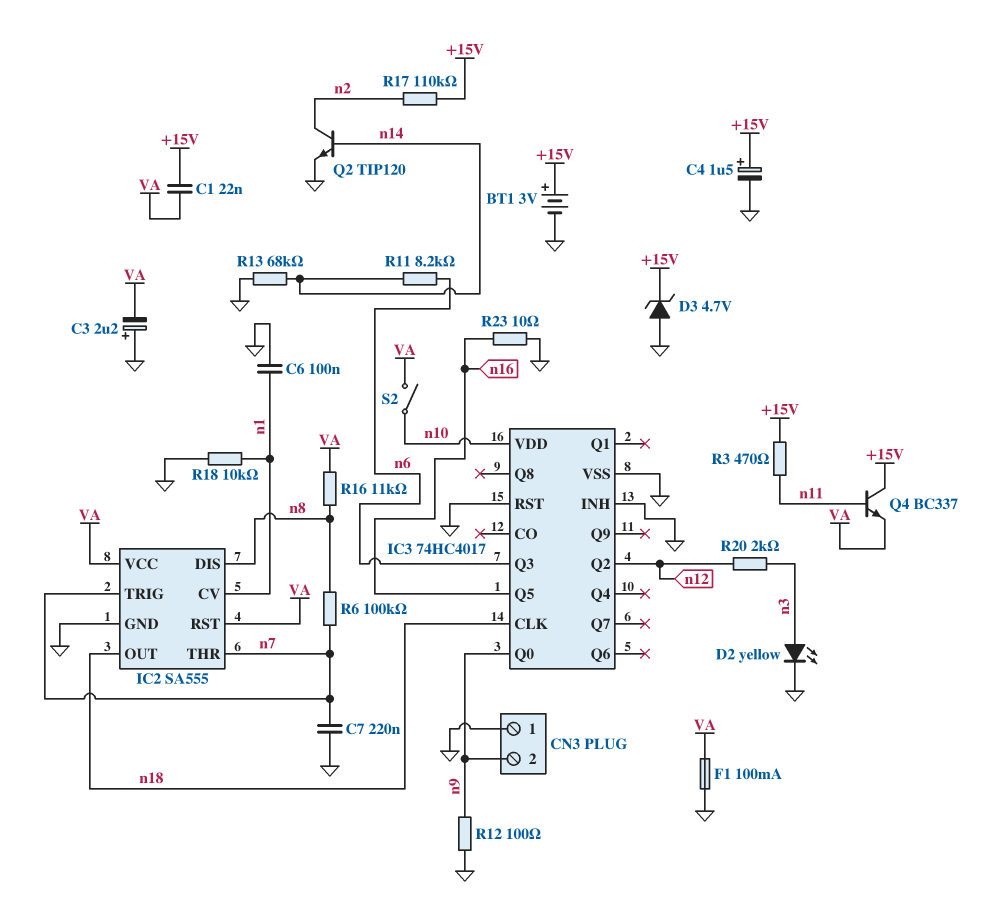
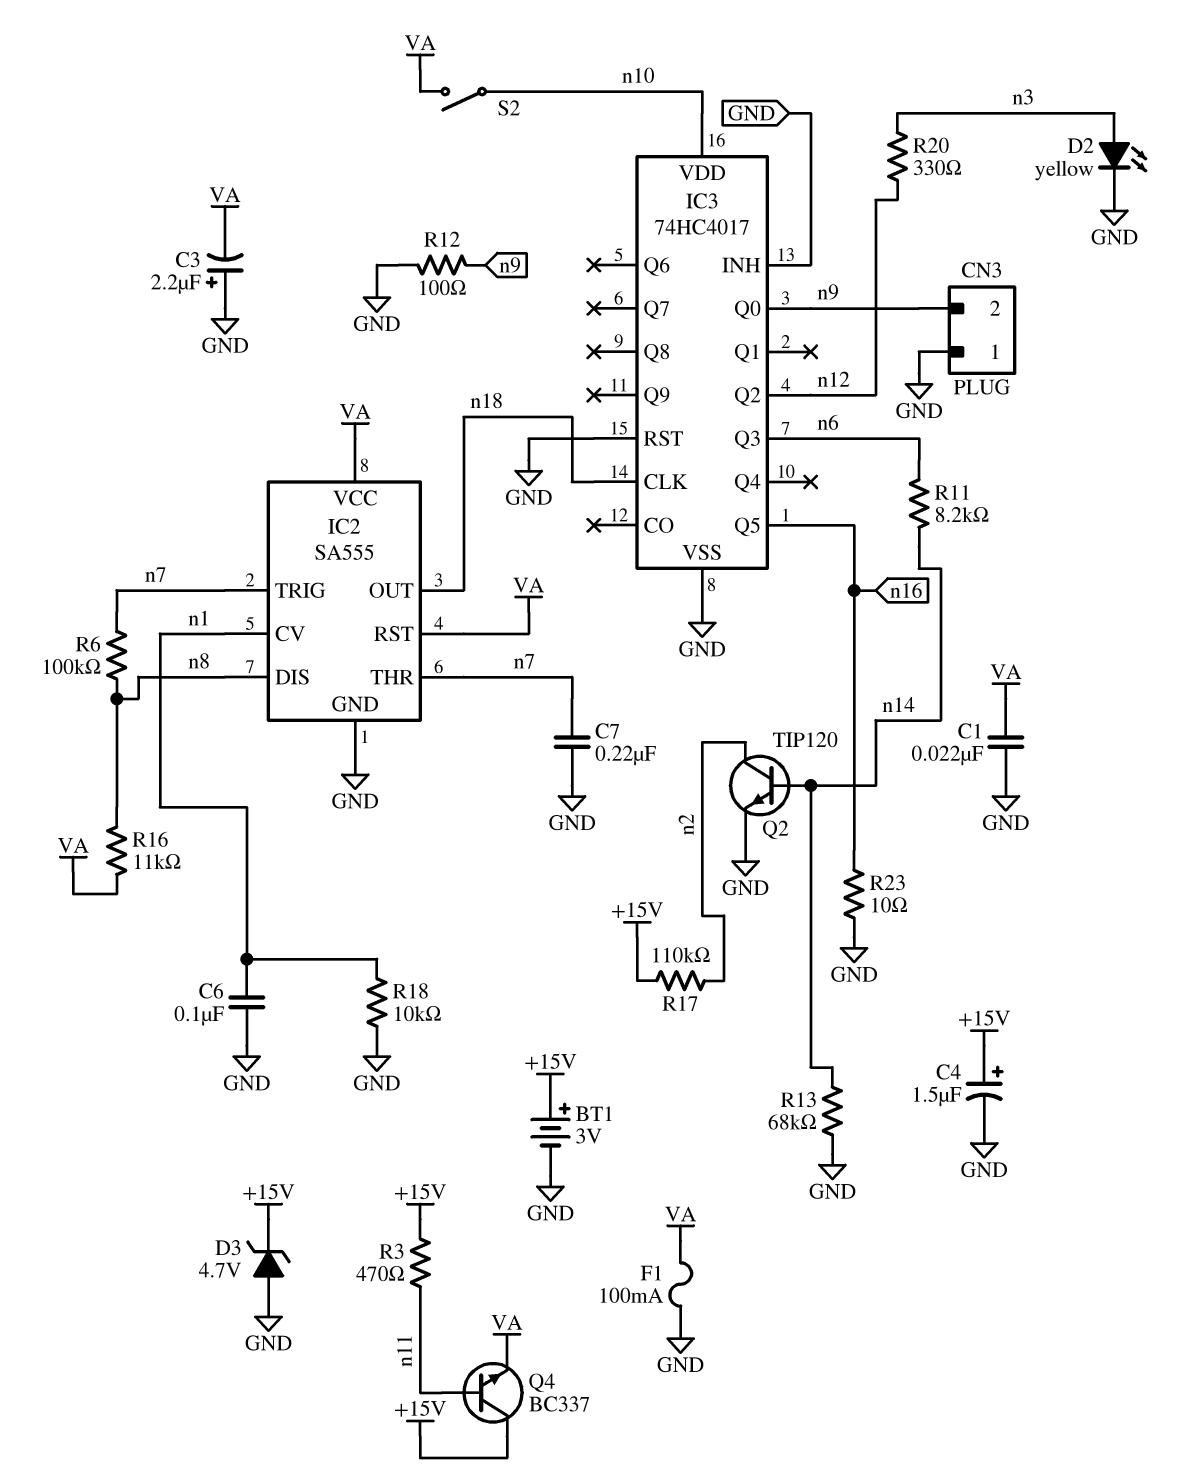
C1: 22nF (+15V, VA) -> 22nF (GND, VA)
R20: 2k (n3, n12) -> 330 (n3, n12)

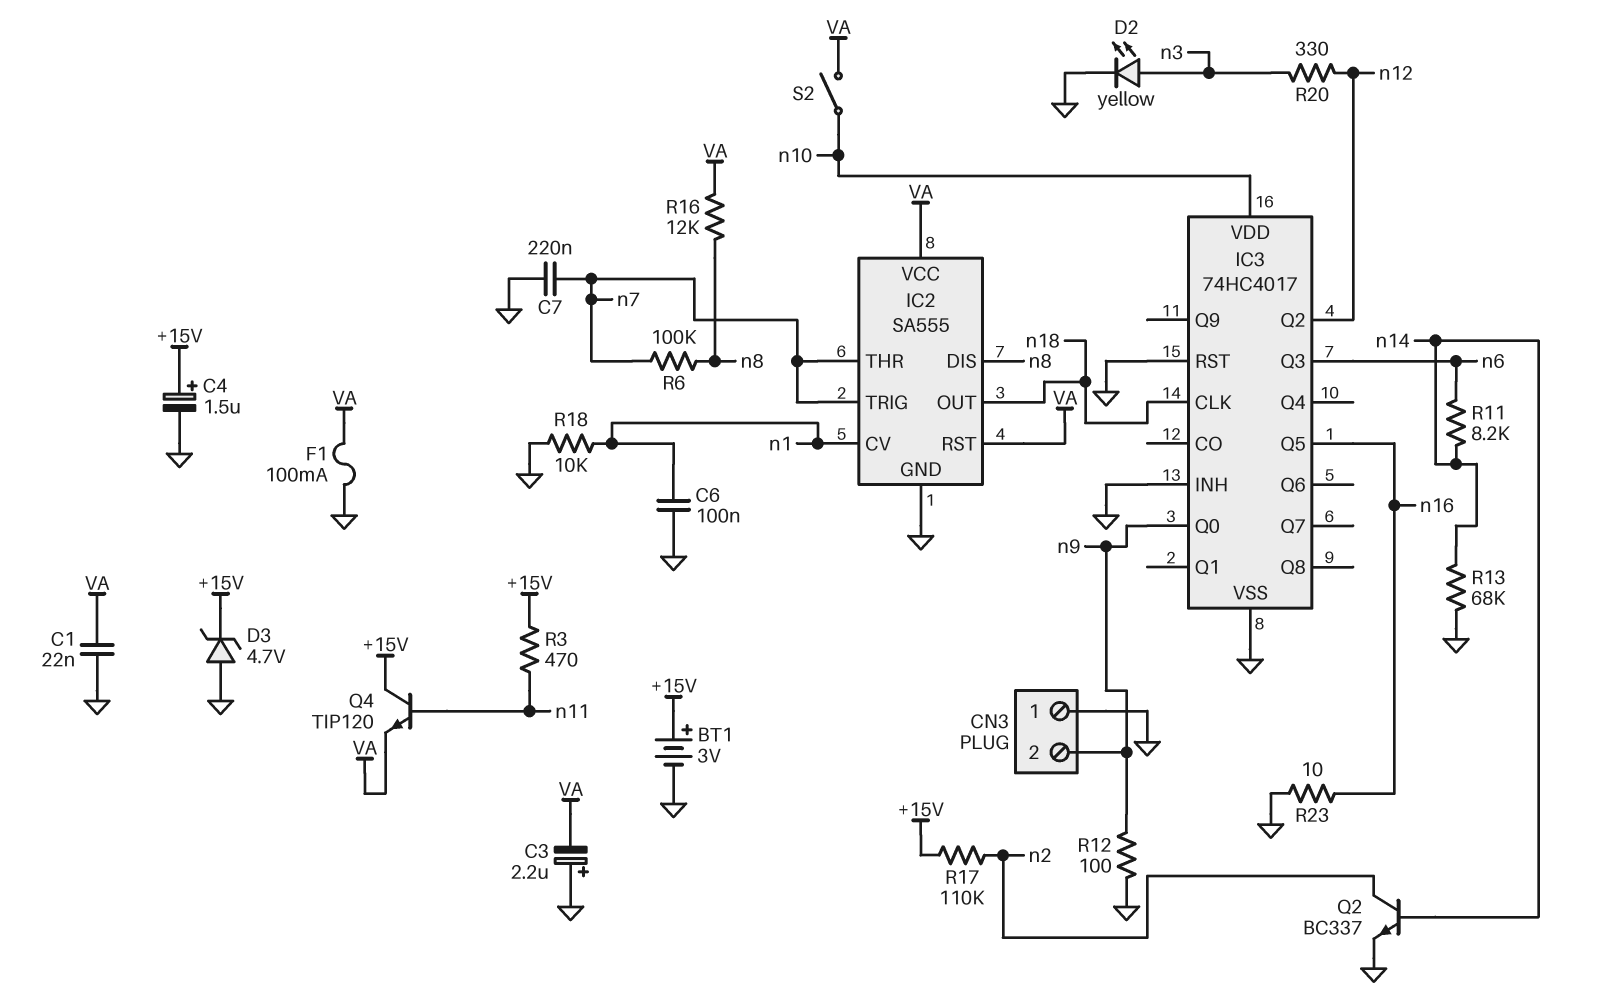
Q2: NPN TIP120 (B n14, C n2, E GND) -> NPN BC337 (B n14, C n2, E GND)
Q4: NPN BC337 (B n11, C +15V, E VA) -> NPN TIP120 (B n11, C +15V, E VA)
R16: 11k (VA, n8) -> 12k (VA, n8)

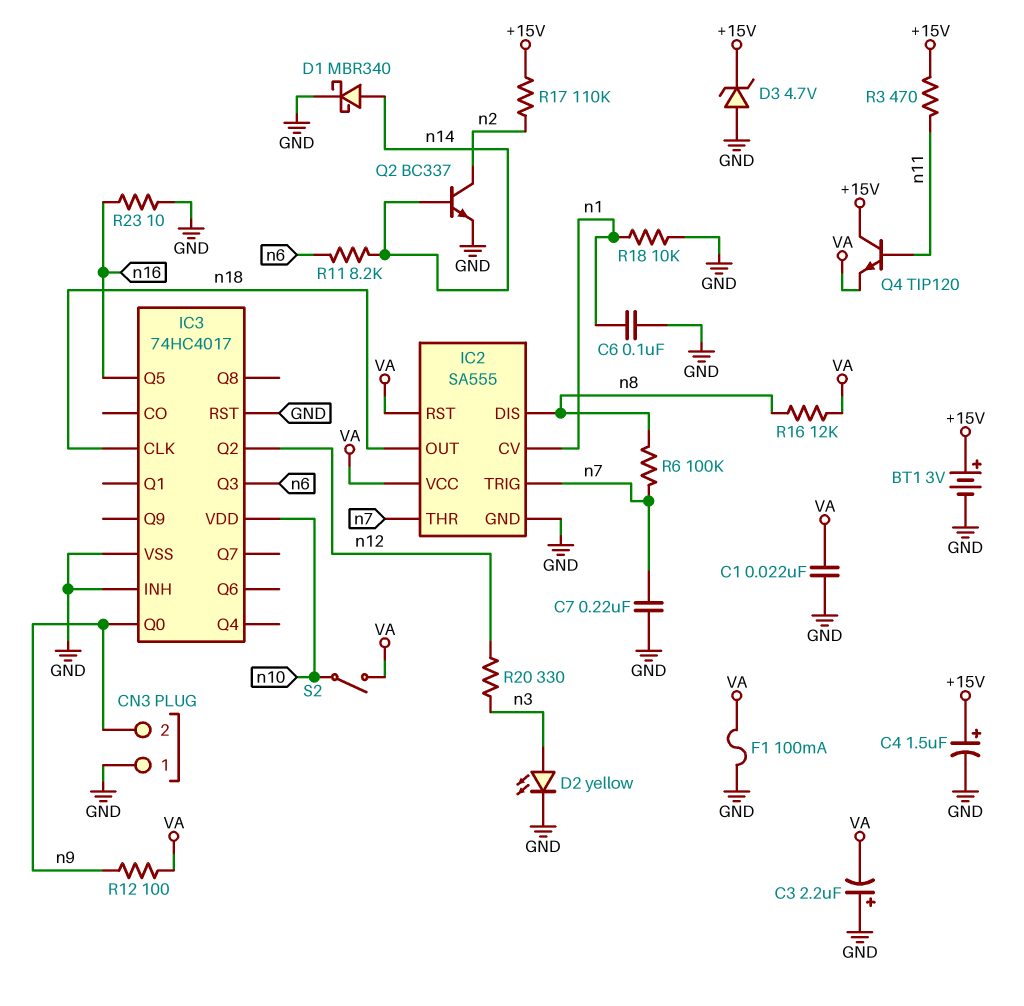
D1: none -> schottky MBR340 (A n14, K GND)
R12: 100 (GND, n9) -> 100 (VA, n9)
R13: 68k (GND, n14) -> none

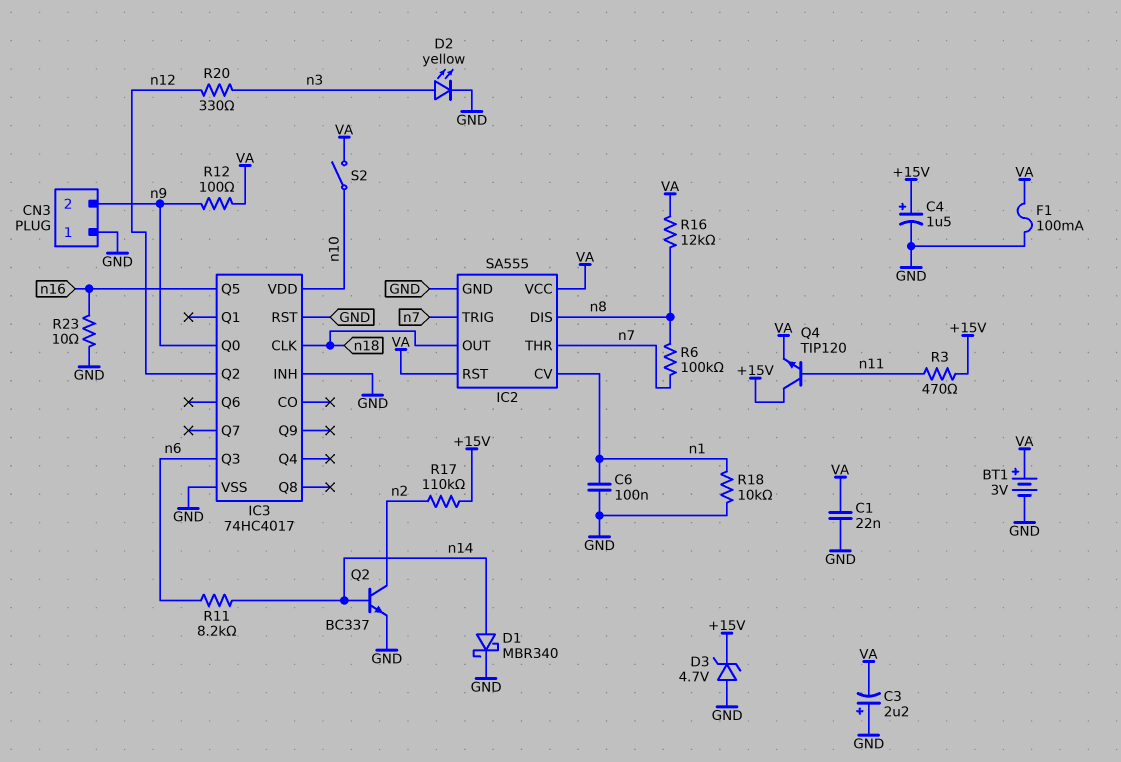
BT1: 3V (plus +15V, minus GND) -> 3V (plus VA, minus GND)
C7: 220nF (GND, n7) -> none

